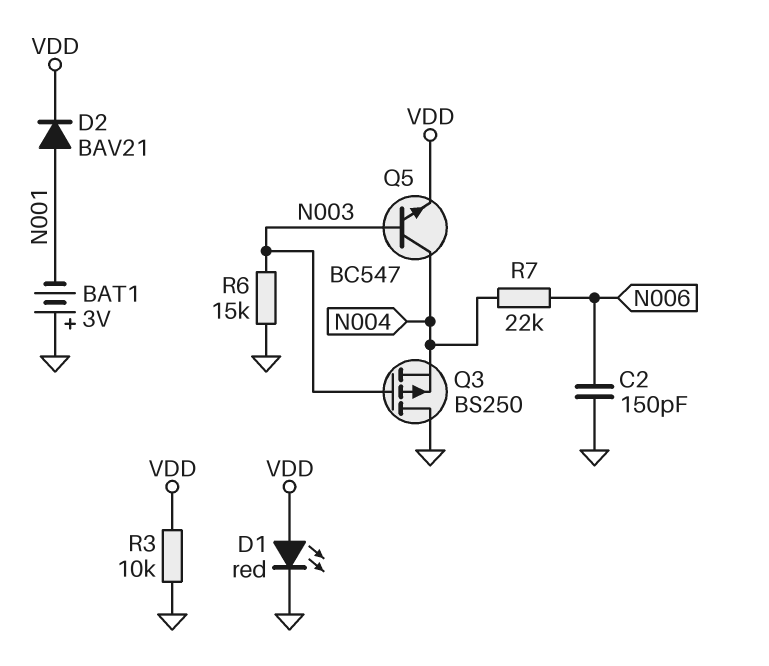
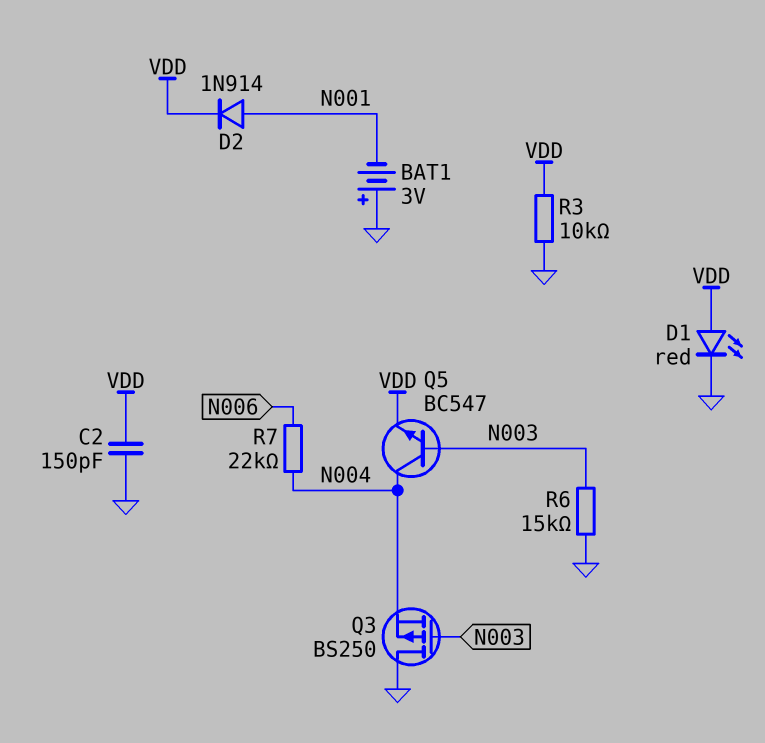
C2: 150pF (GND, N006) -> 150pF (GND, VDD)
D2: diode BAV21 (A N001, K VDD) -> diode 1N914 (A N001, K VDD)

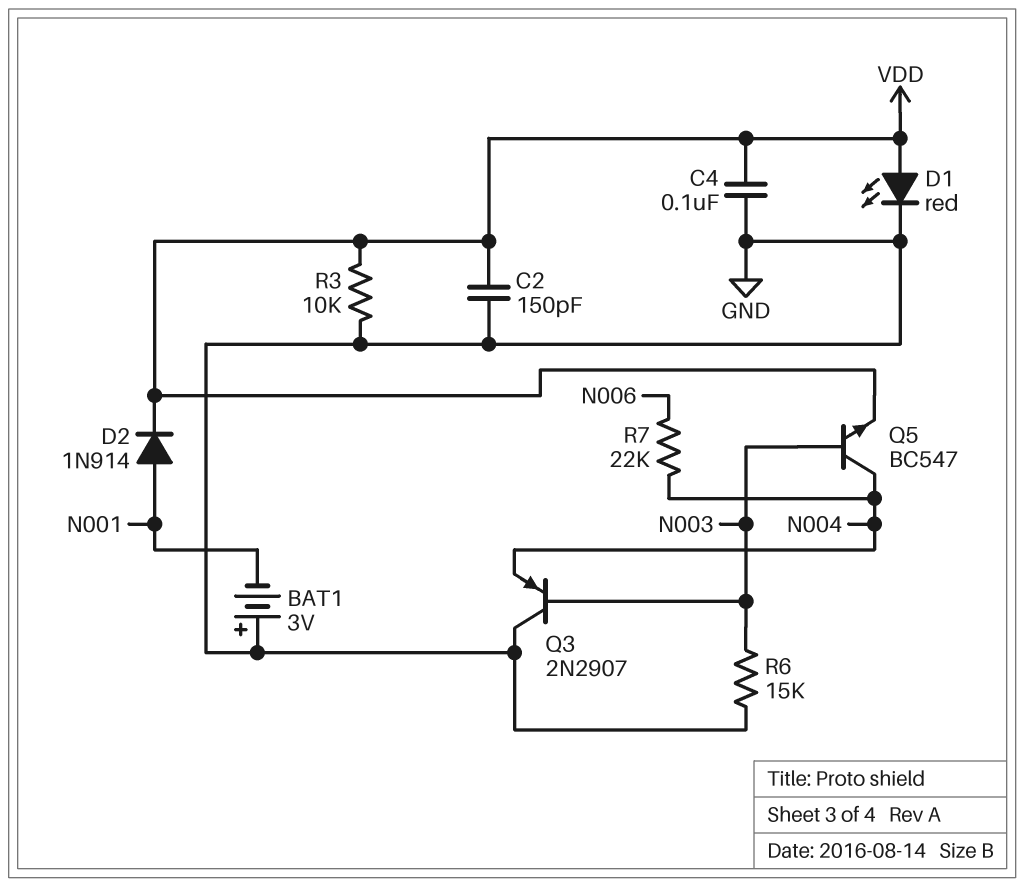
C4: none -> 100nF (GND, VDD)
Q3: PMOS BS250 (G N003, D GND, S N004) -> PNP 2N2907 (B N003, C GND, E N004)

